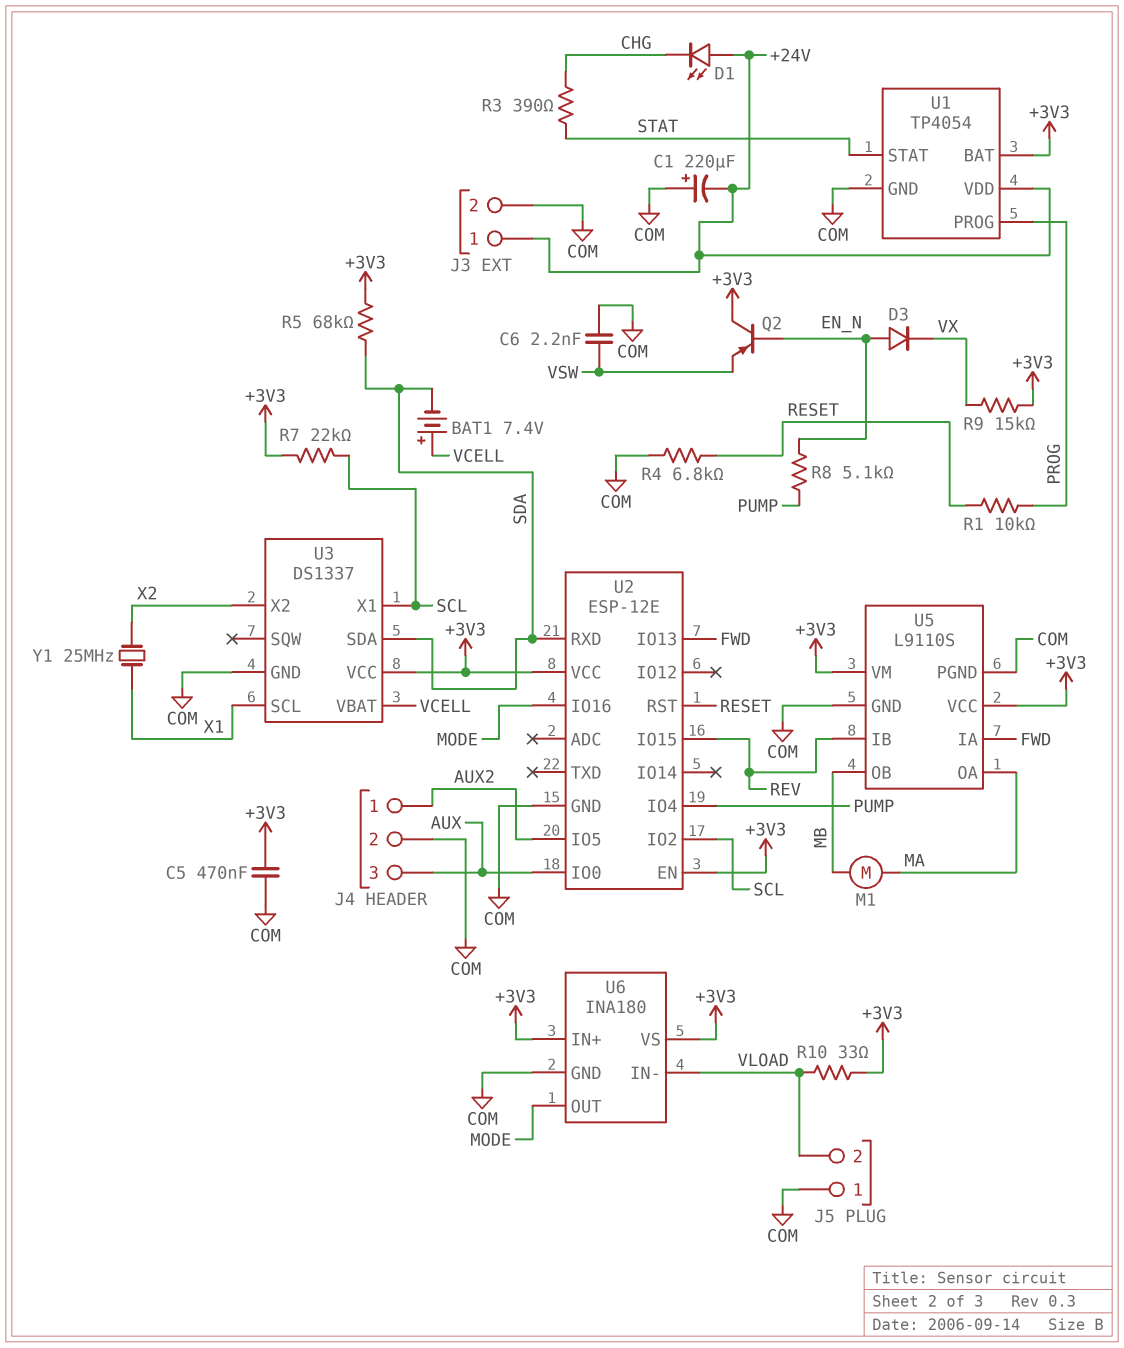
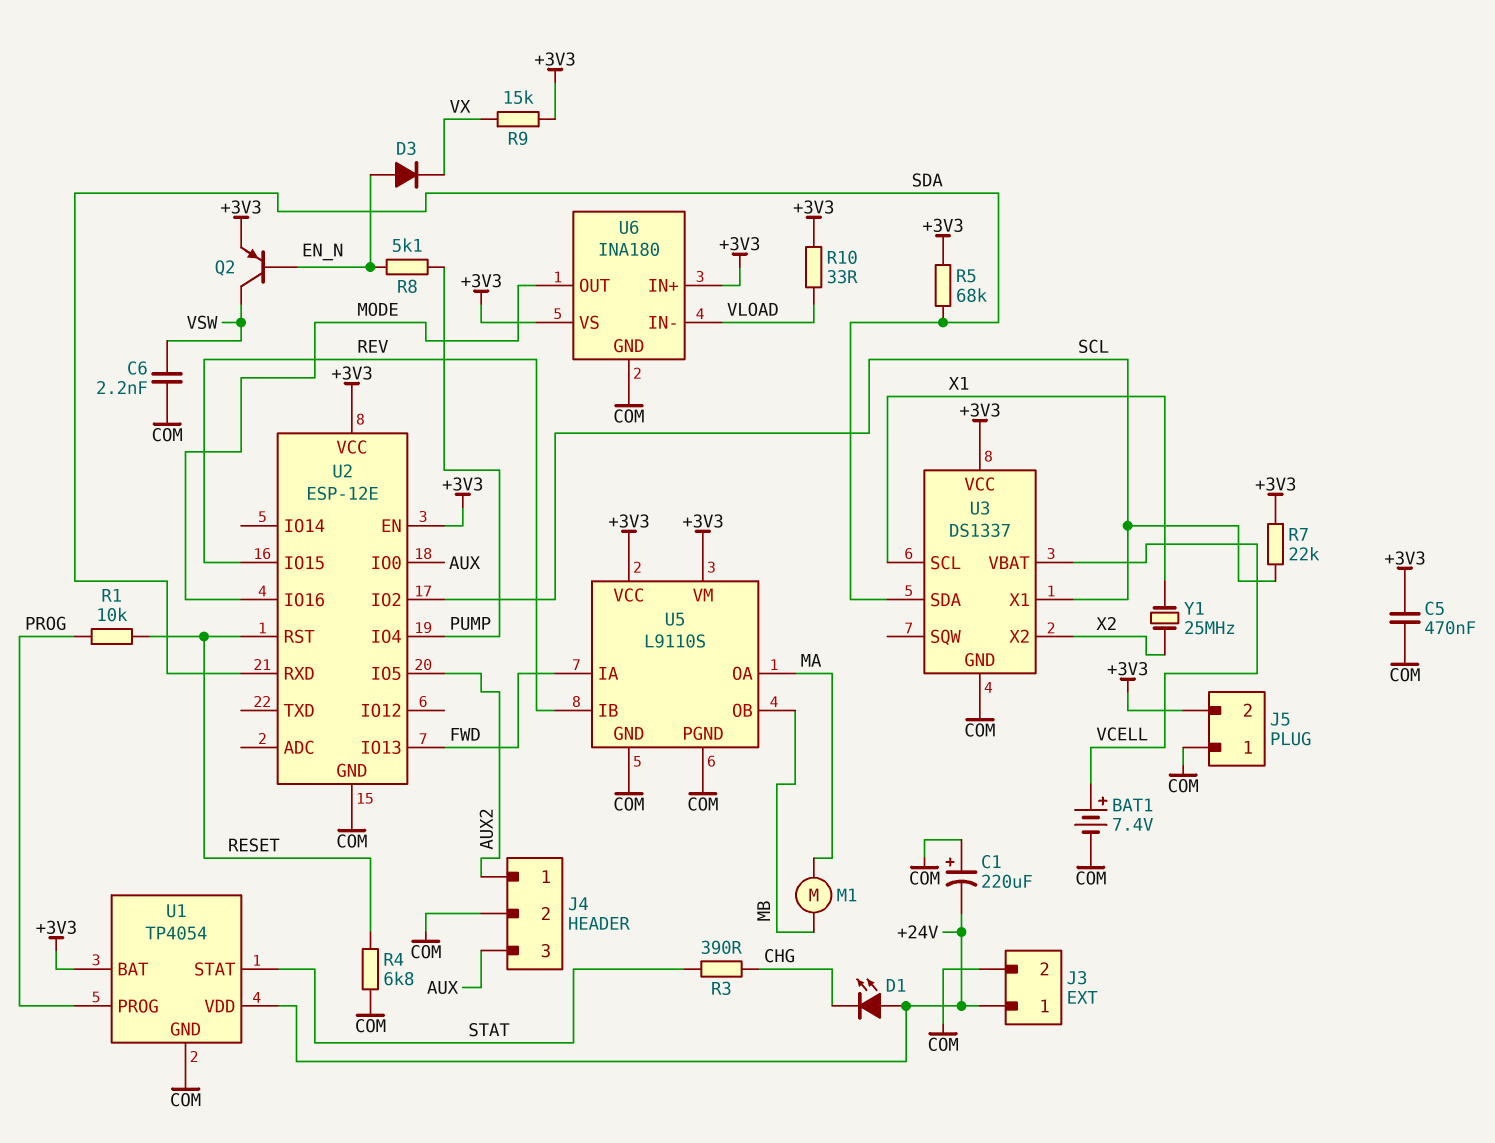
BAT1: 7.4V (plus VCELL, minus SDA) -> 7.4V (plus VCELL, minus COM)
J5 pin 2: VLOAD -> +3V3
Q2: PNP (B EN_N, C +3V3, E VSW) -> PNP (B EN_N, C VSW, E +3V3)

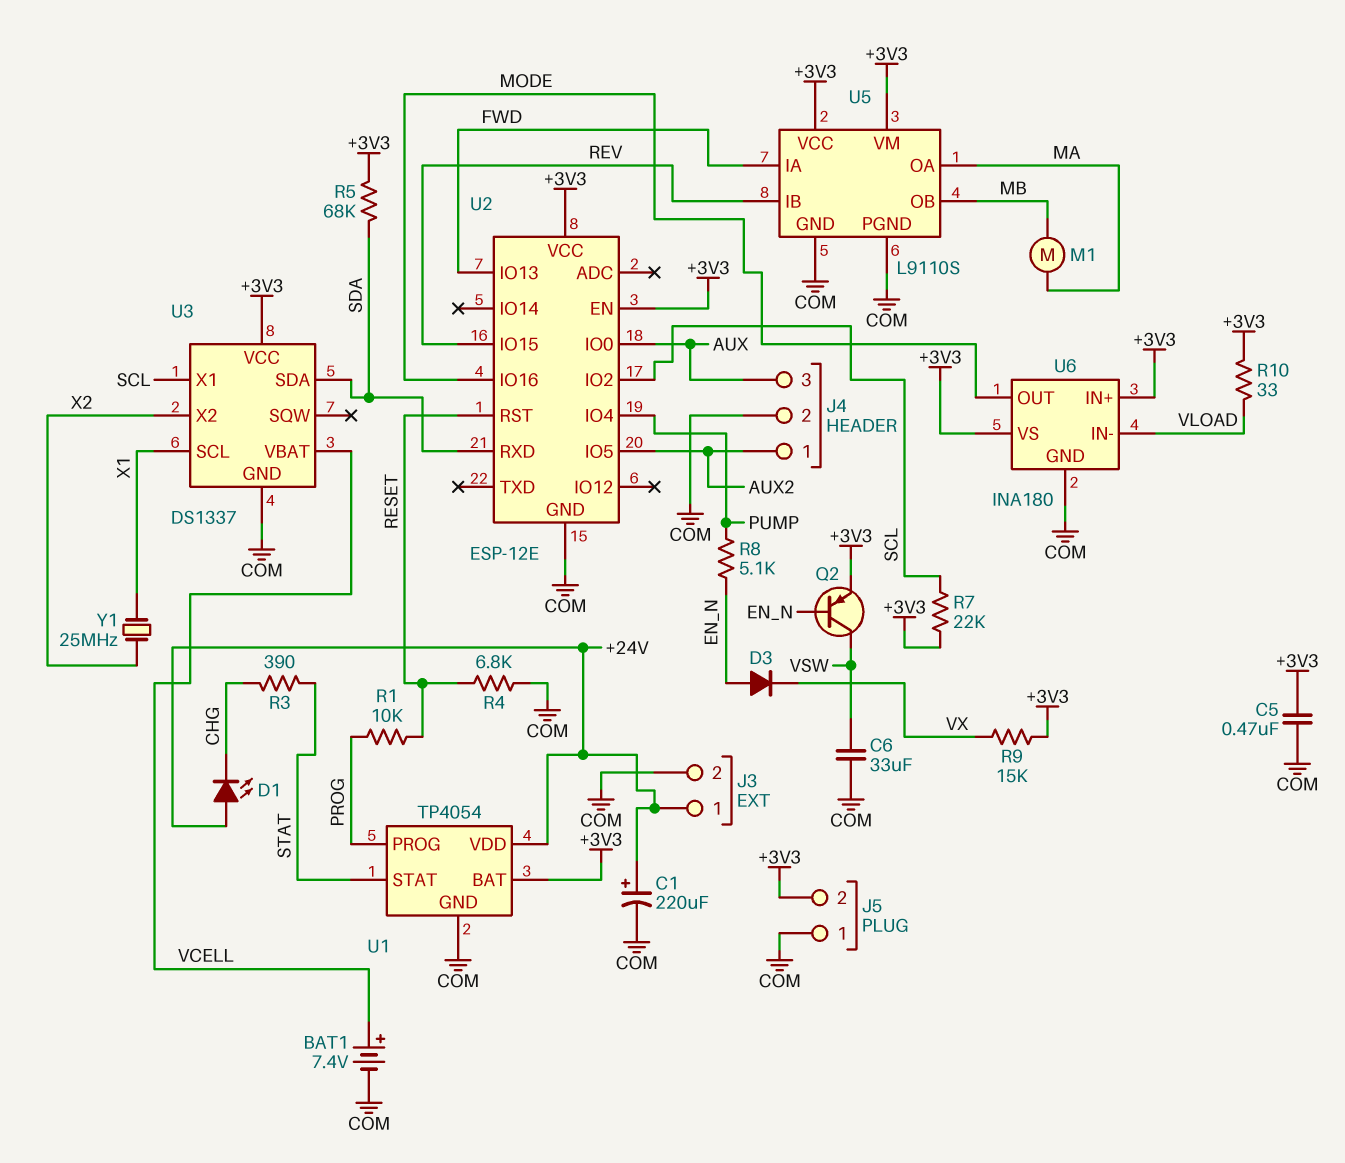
C1: 220uF (plus COM, minus +24V) -> 220uF (plus +24V, minus COM)
C6: 2.2nF (COM, VSW) -> 33uF (COM, VSW)

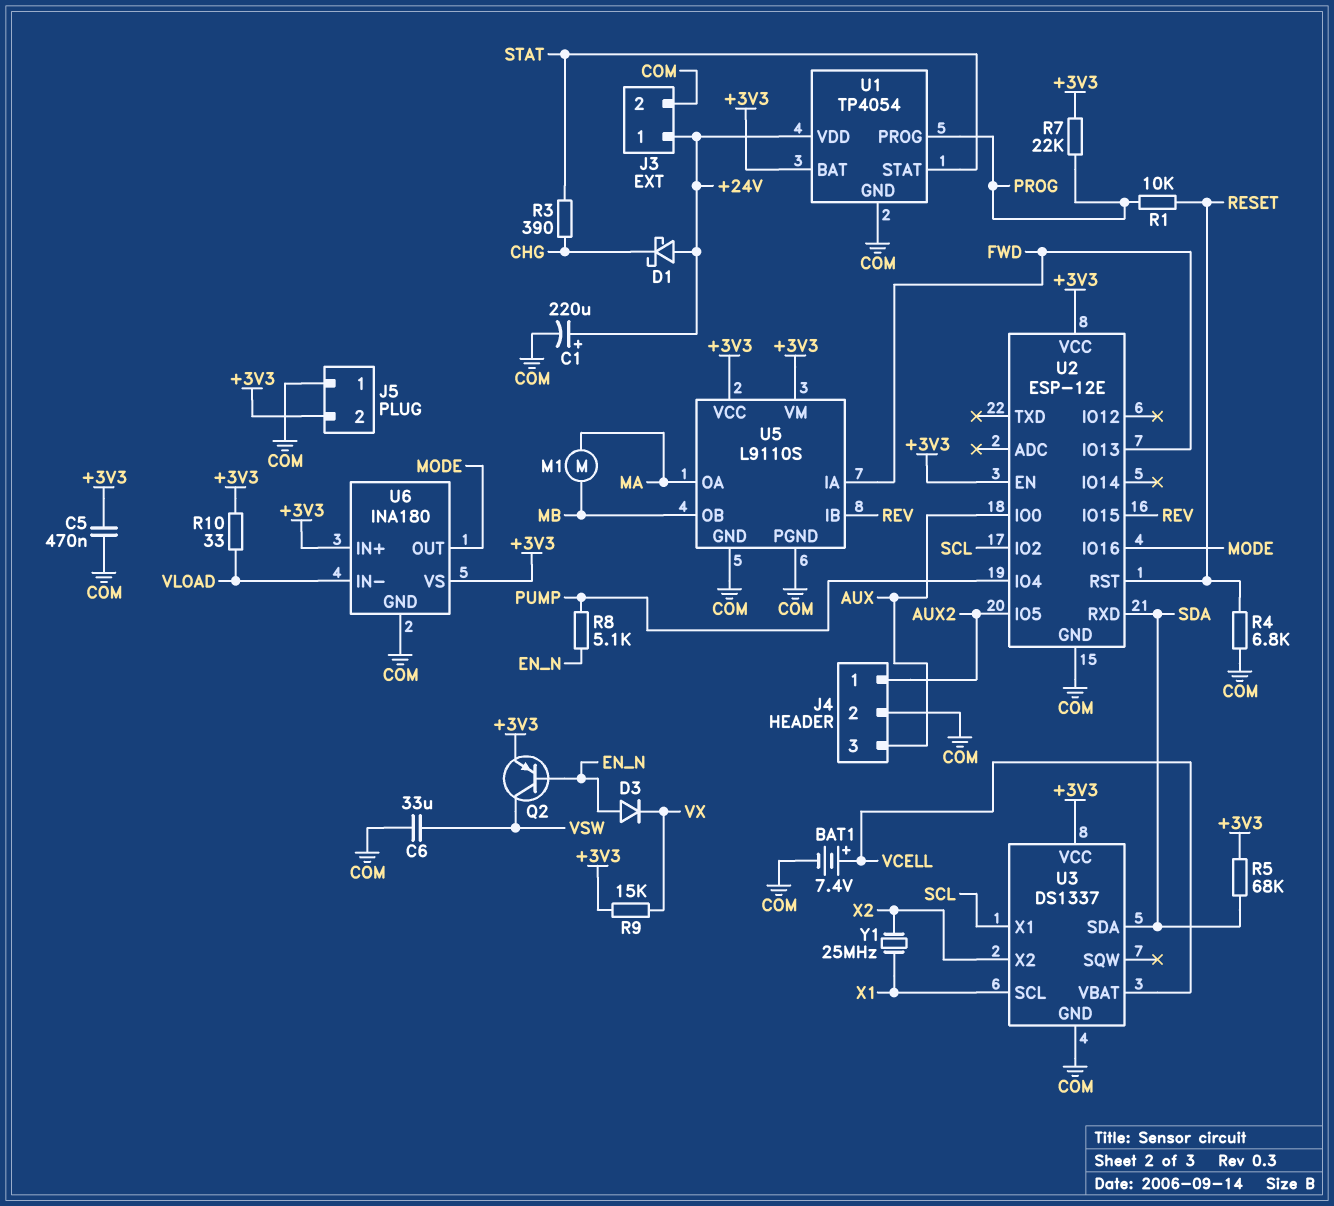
D1: LED (A +24V, K CHG) -> schottky (A +24V, K CHG)
R7: 22k (+3V3, SCL) -> 22k (+3V3, PROG)

